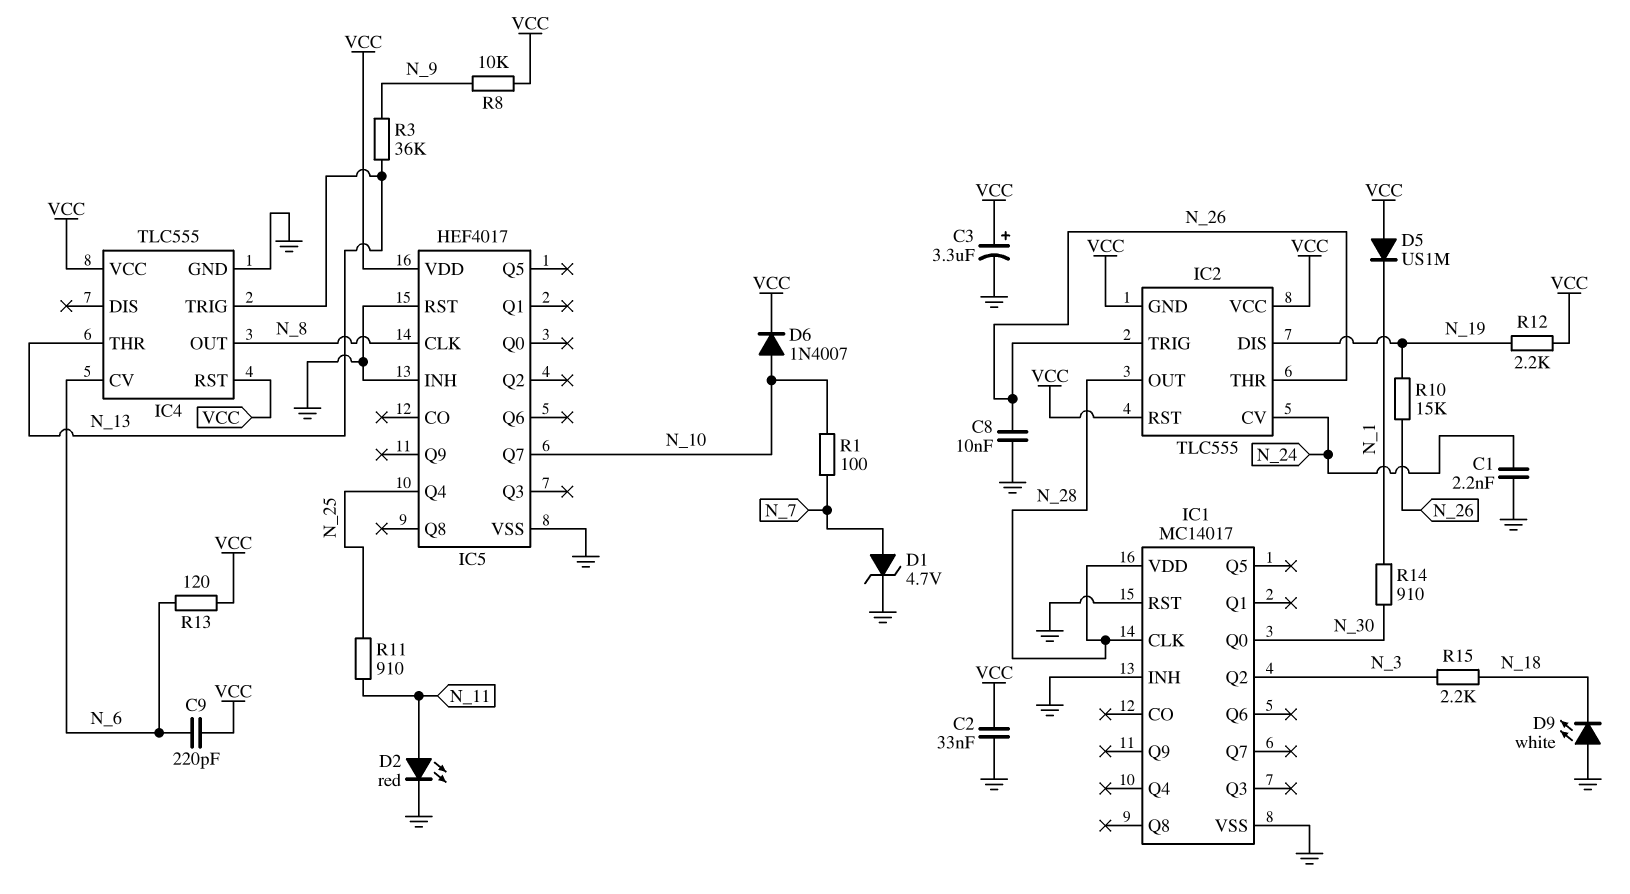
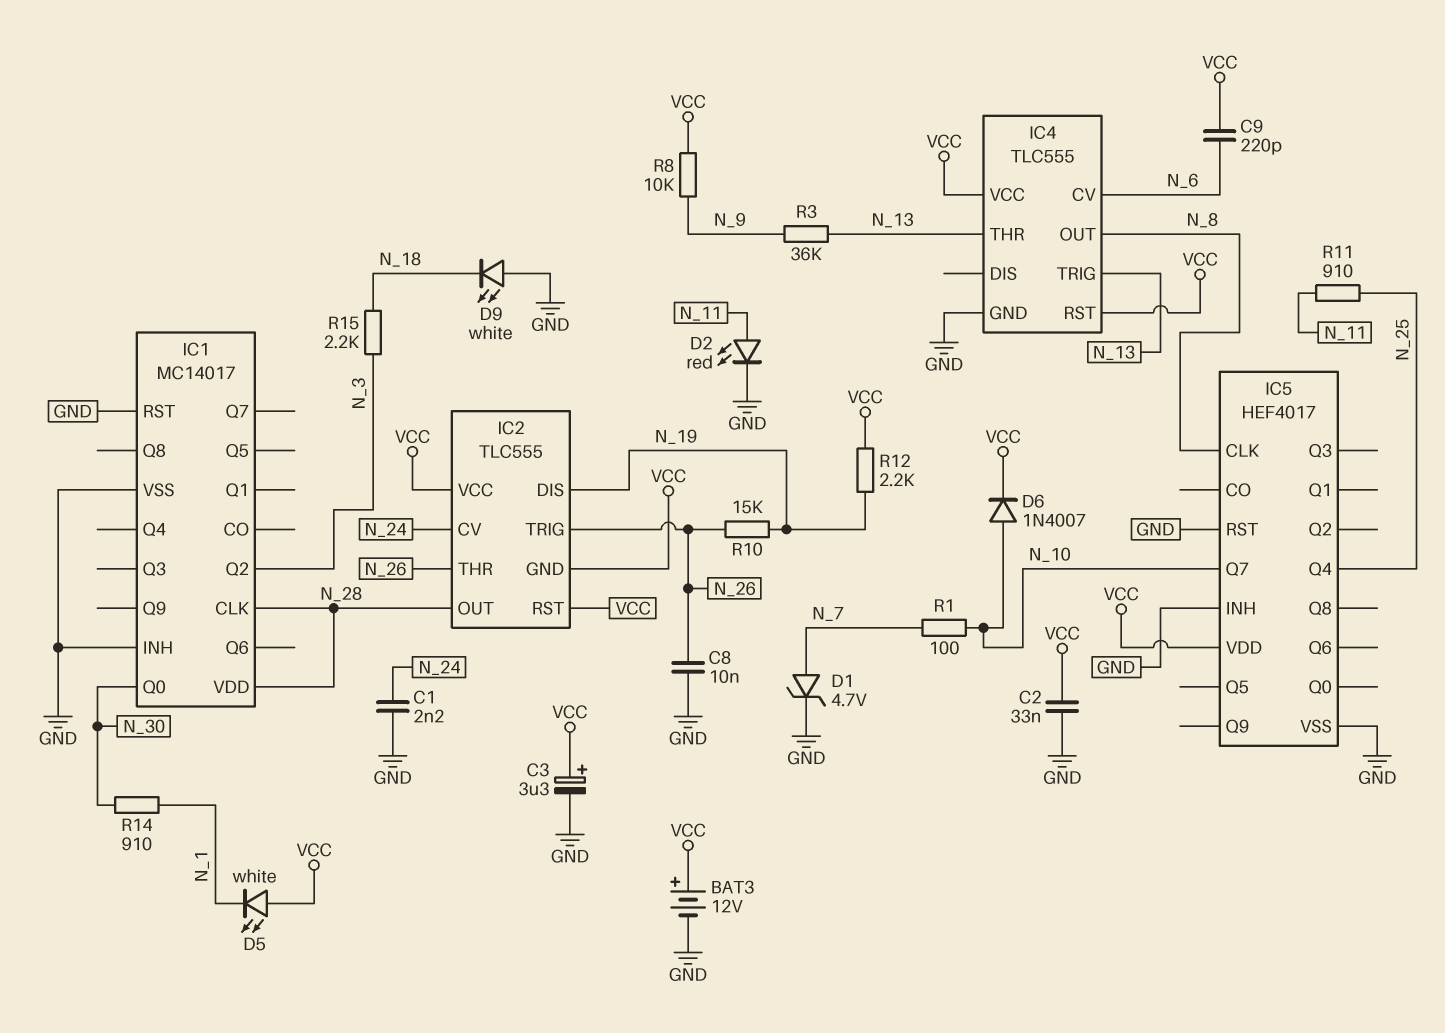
BAT3: none -> 12V (plus VCC, minus GND)
D5: diode US1M (A VCC, K N_1) -> LED white (A VCC, K N_1)
R13: 120 (N_6, VCC) -> none

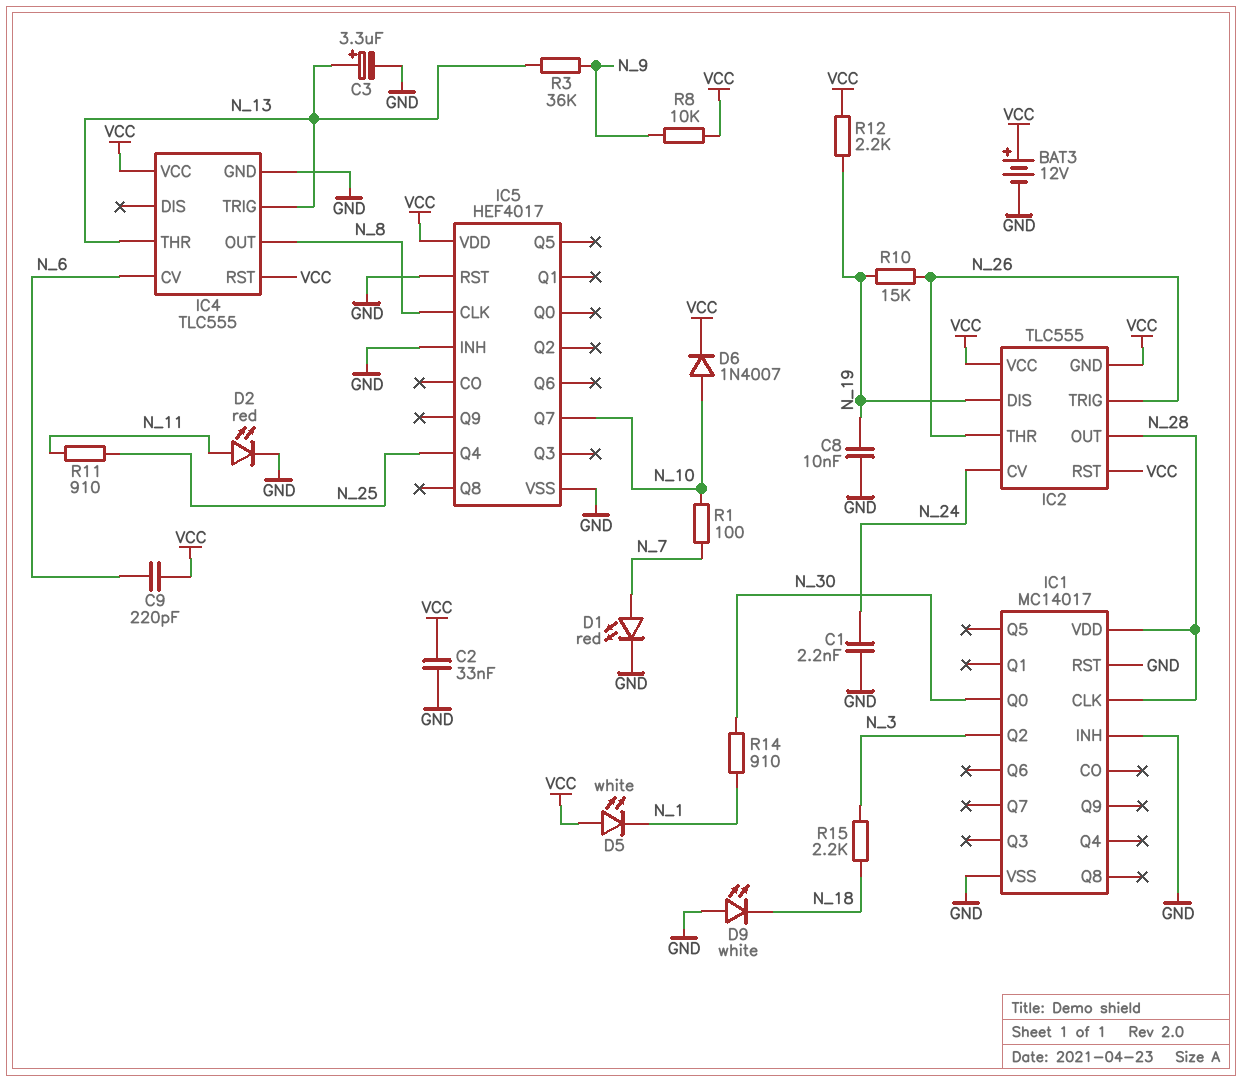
C3: 3.3uF (plus VCC, minus GND) -> 3.3uF (plus N_13, minus GND)
C8: 10nF (GND, N_26) -> 10nF (GND, N_19)
D1: zener 4.7V (A N_7, K GND) -> LED red (A N_7, K GND)

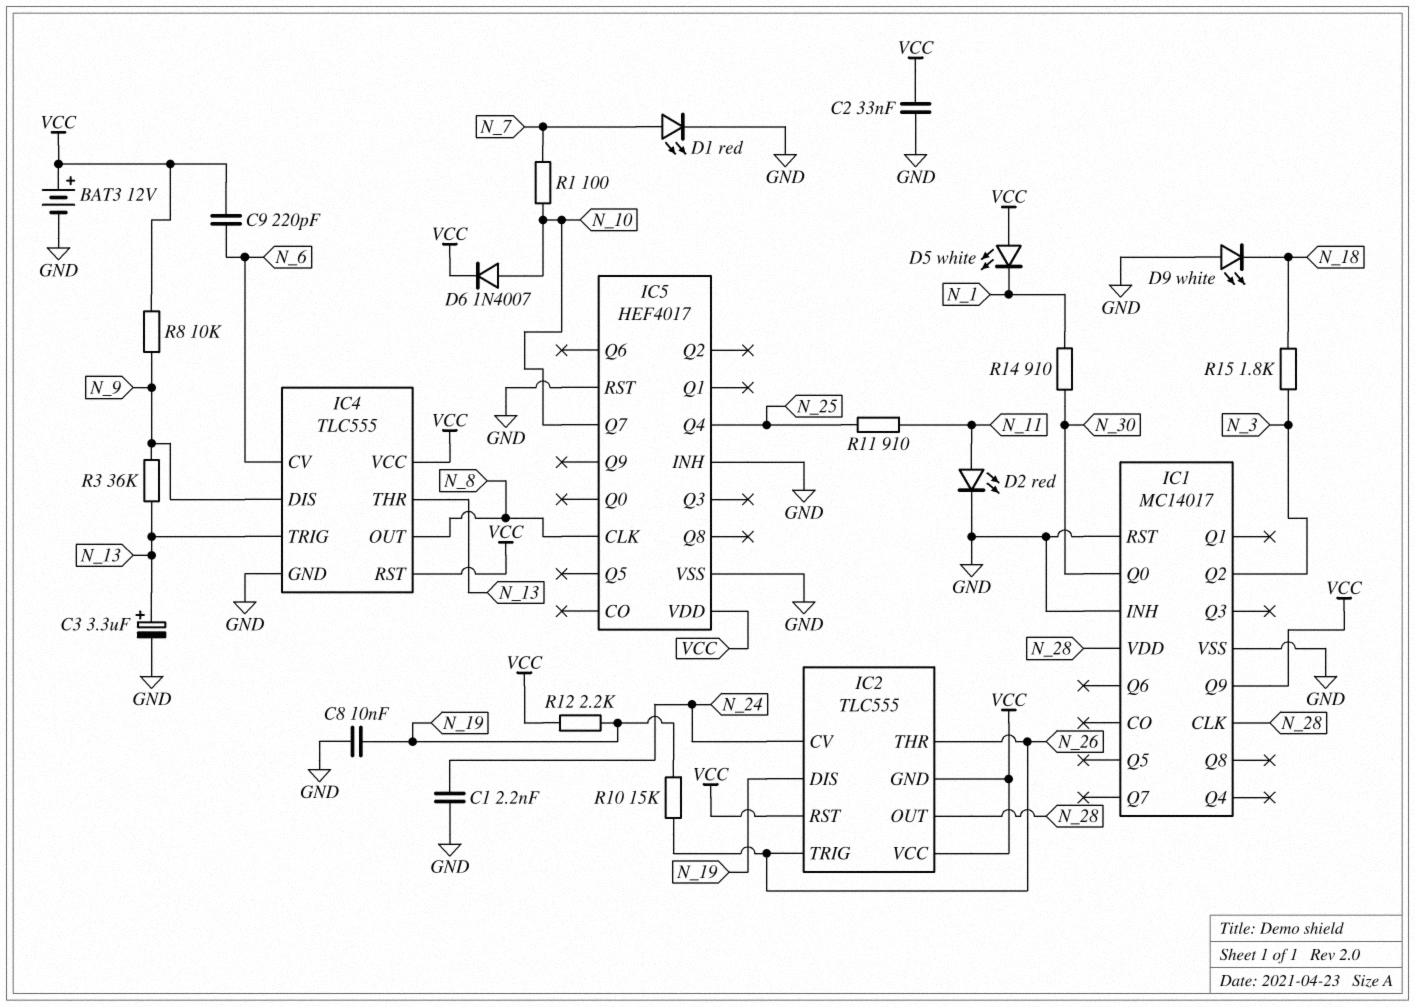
IC1 pin Q9: none -> VCC
IC4 pin DIS: none -> N_9
R15: 2.2k (N_3, N_18) -> 1.8k (N_3, N_18)

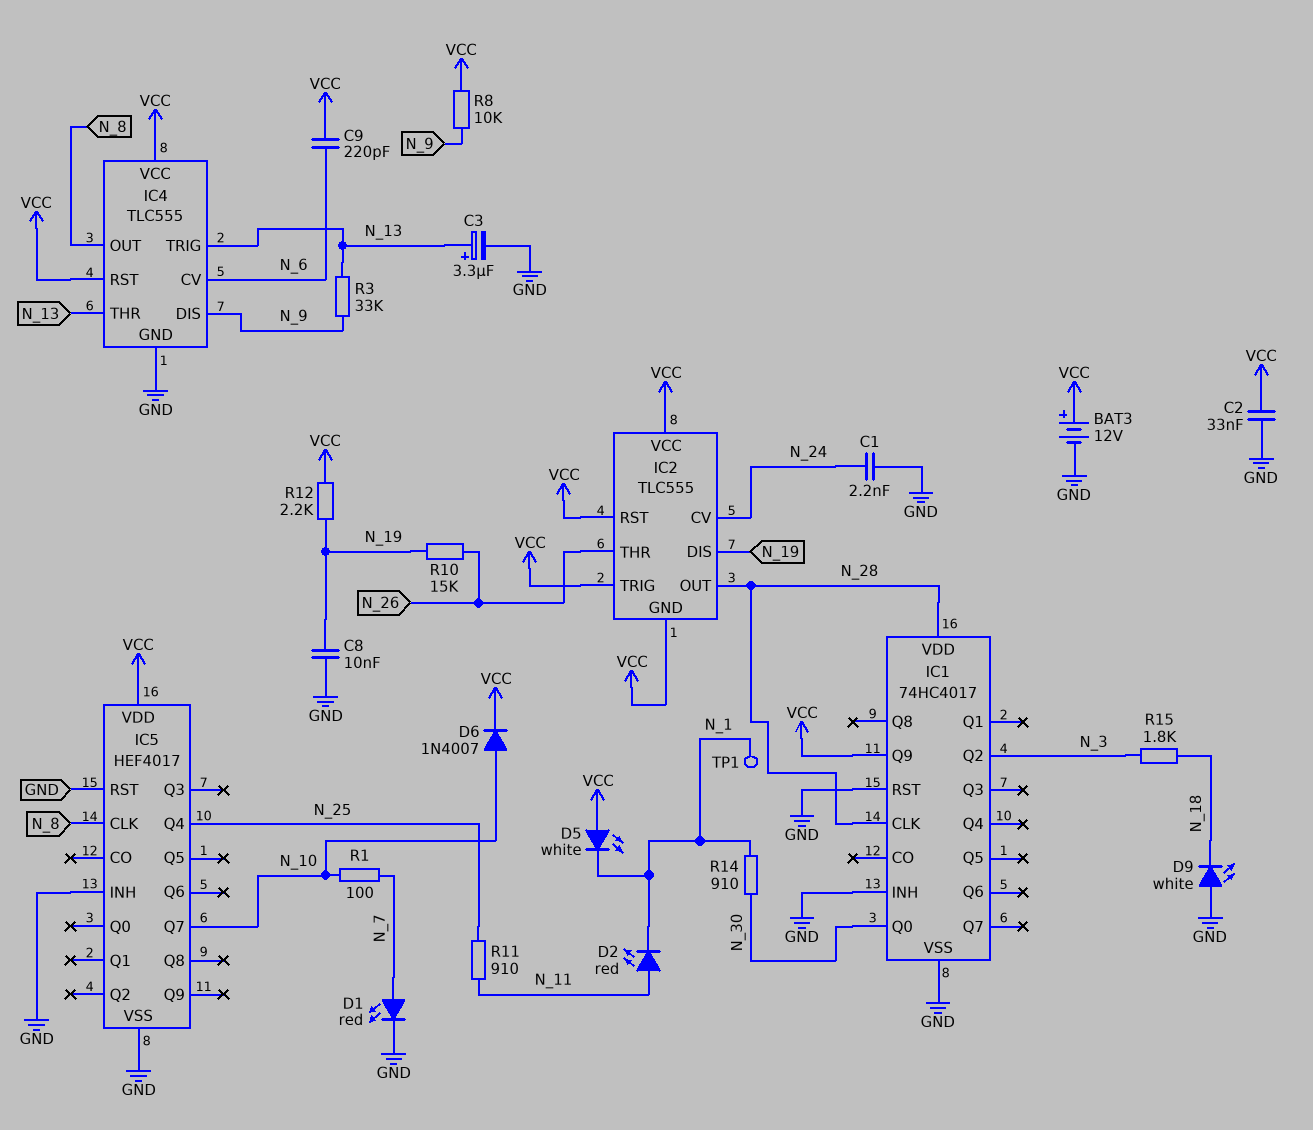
D2: LED red (A N_11, K GND) -> LED red (A N_11, K N_1)
IC1: MC14017 -> 74HC4017
IC2 pin TRIG: N_26 -> VCC
R3: 36k (N_9, N_13) -> 33k (N_9, N_13)
TP1: none -> test point (N_1)

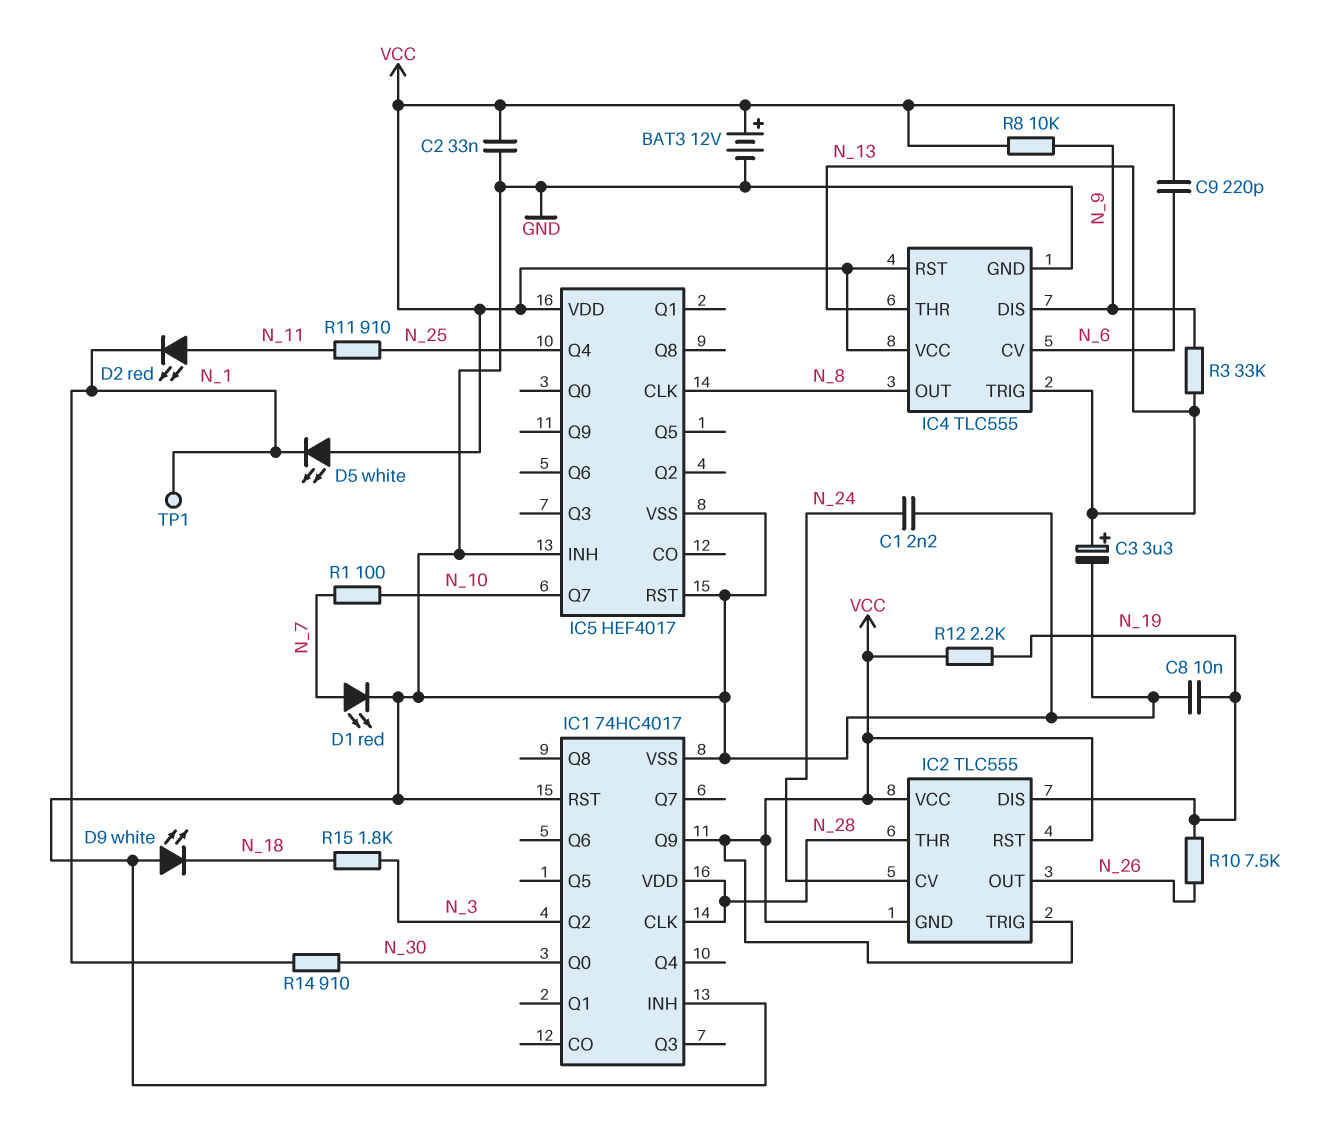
D6: diode 1N4007 (A N_10, K VCC) -> none
IC2 pin OUT: N_28 -> N_26
IC2 pin THR: N_26 -> N_28
R10: 15k (N_19, N_26) -> 7.5k (N_19, N_26)

